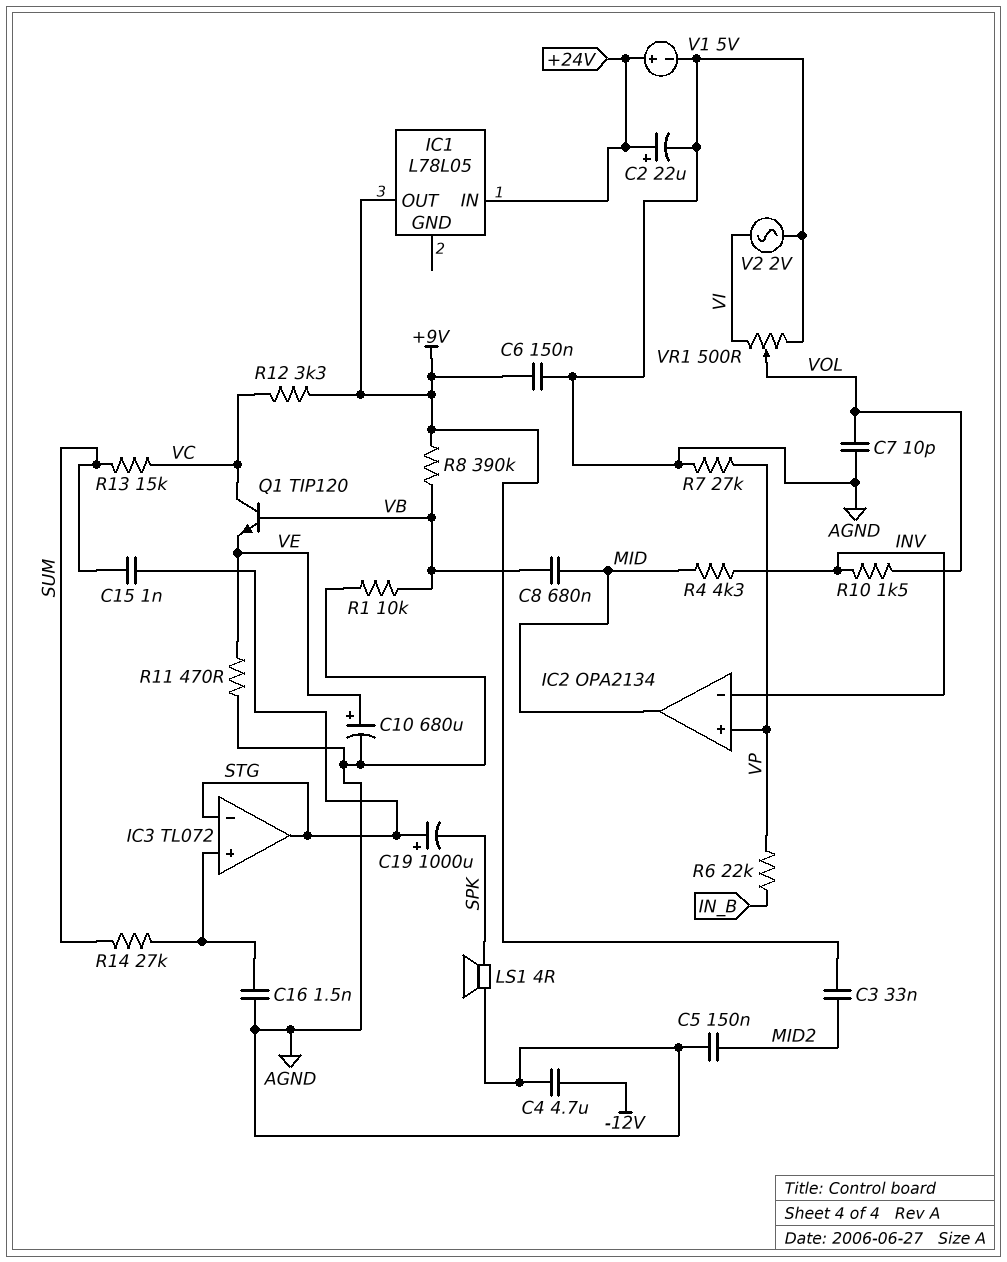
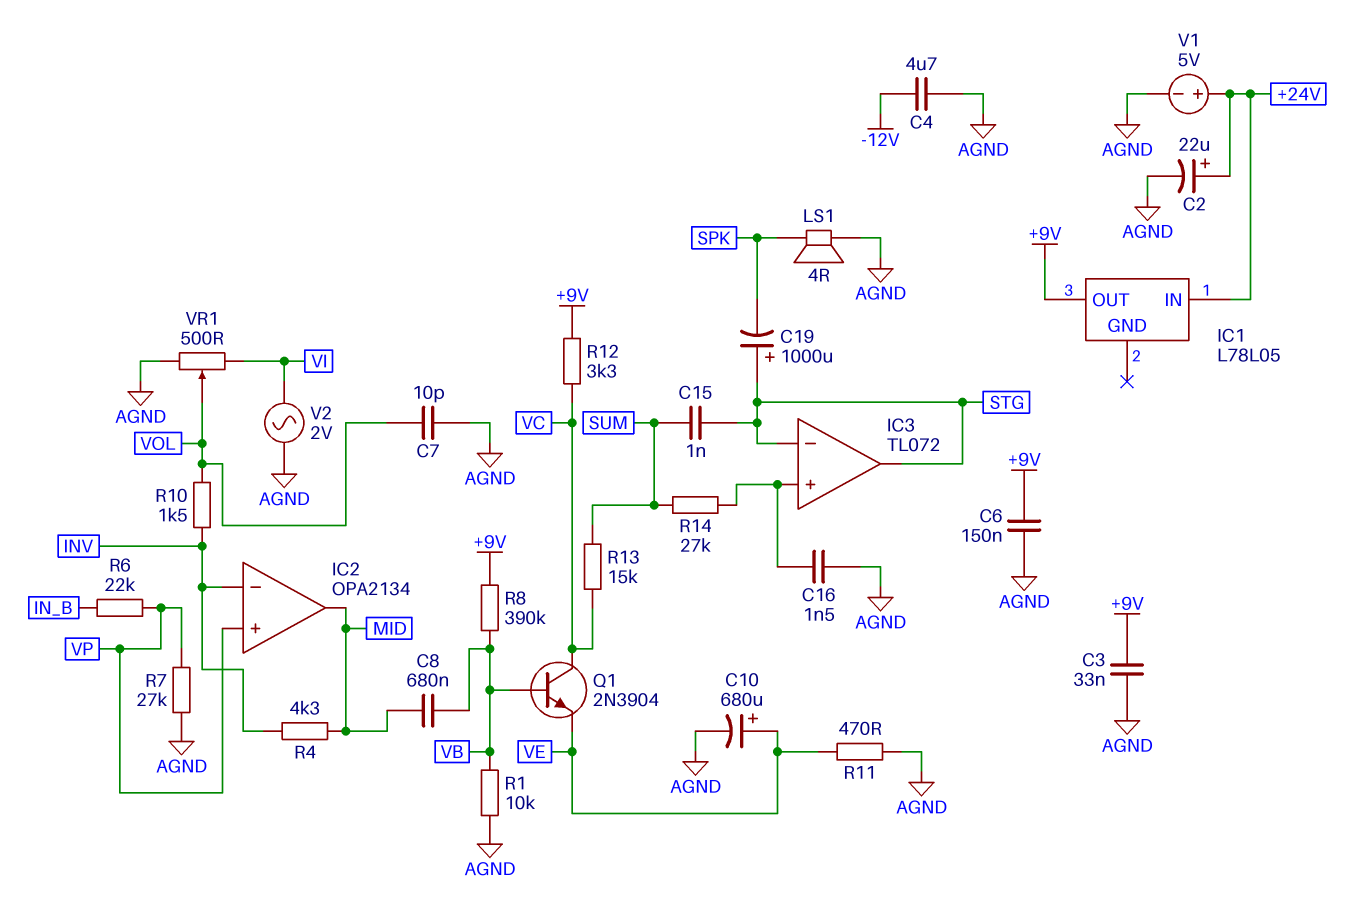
C3: 33nF (+9V, MID2) -> 33nF (+9V, AGND)
C5: 150nF (AGND, MID2) -> none
Q1: NPN TIP120 (B VB, C VC, E VE) -> NPN 2N3904 (B VB, C VC, E VE)

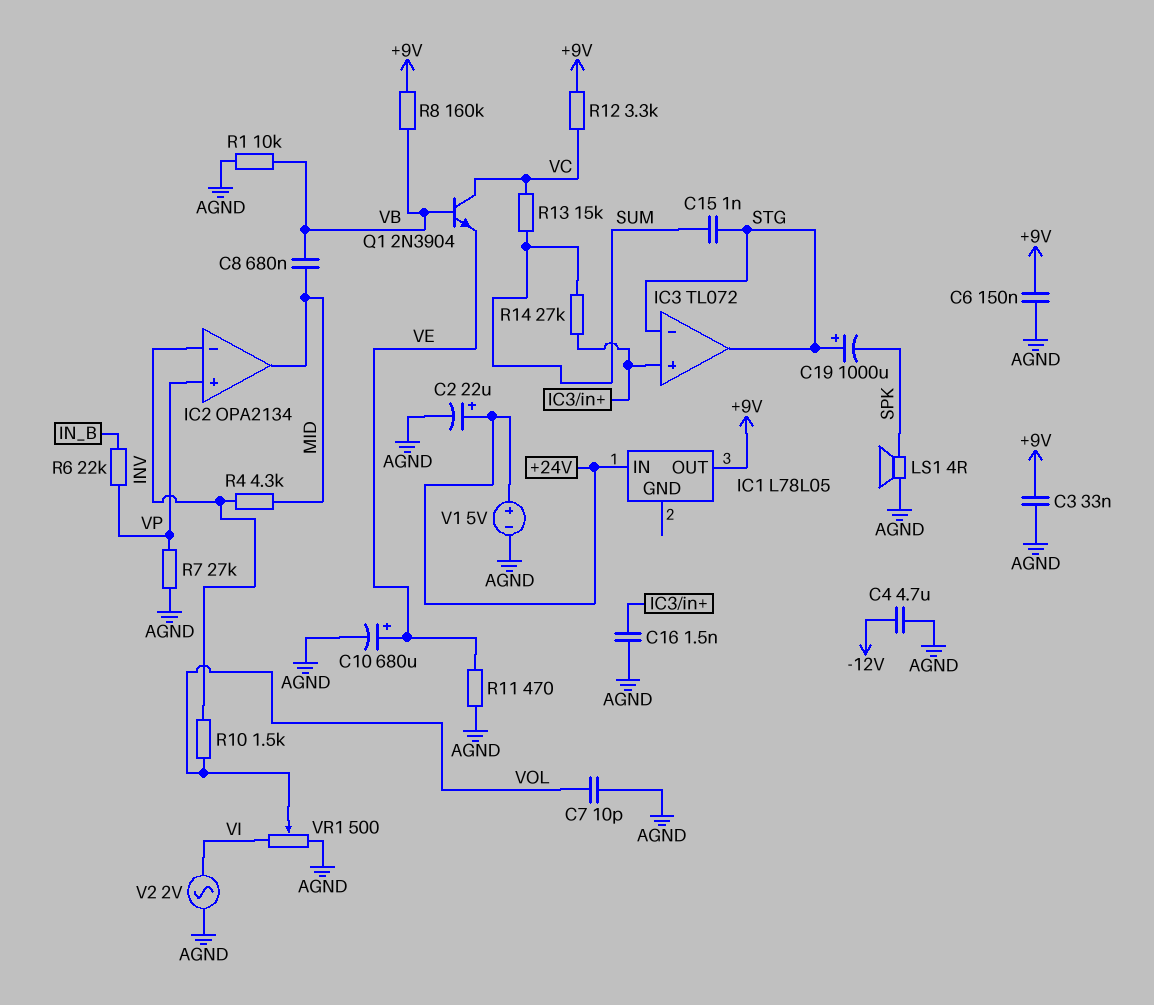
R8: 390k (+9V, VB) -> 160k (+9V, VB)

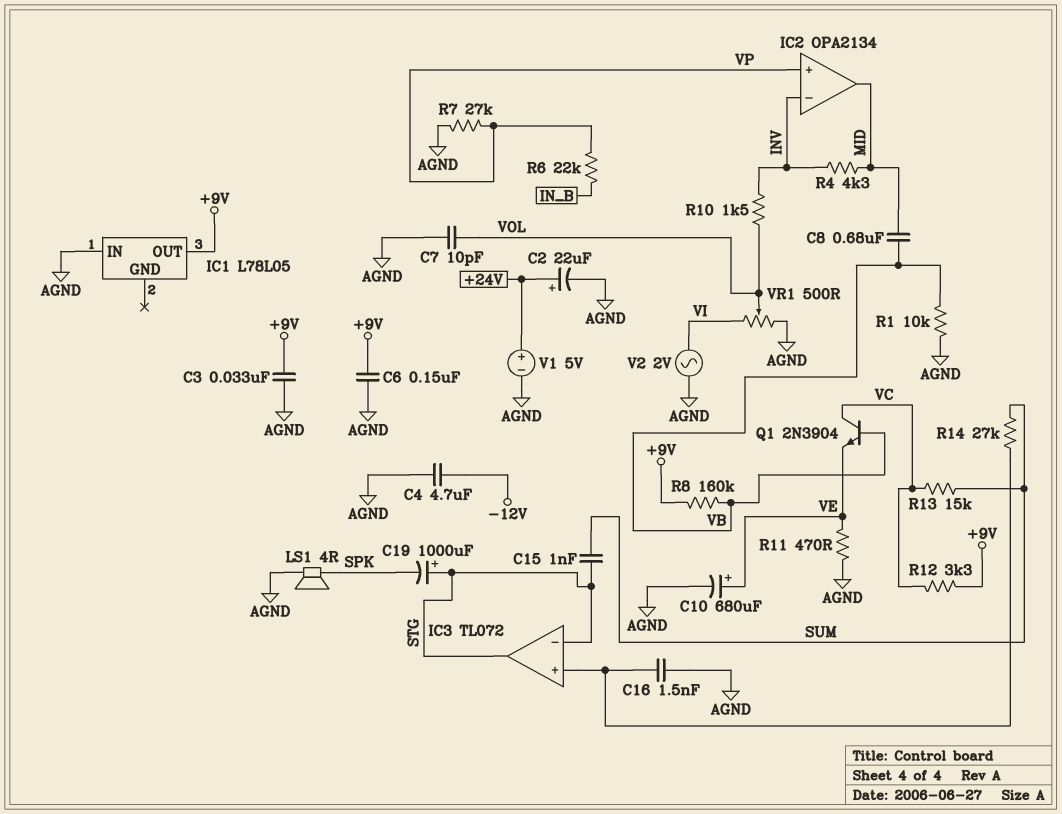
IC1 pin IN: +24V -> AGND

